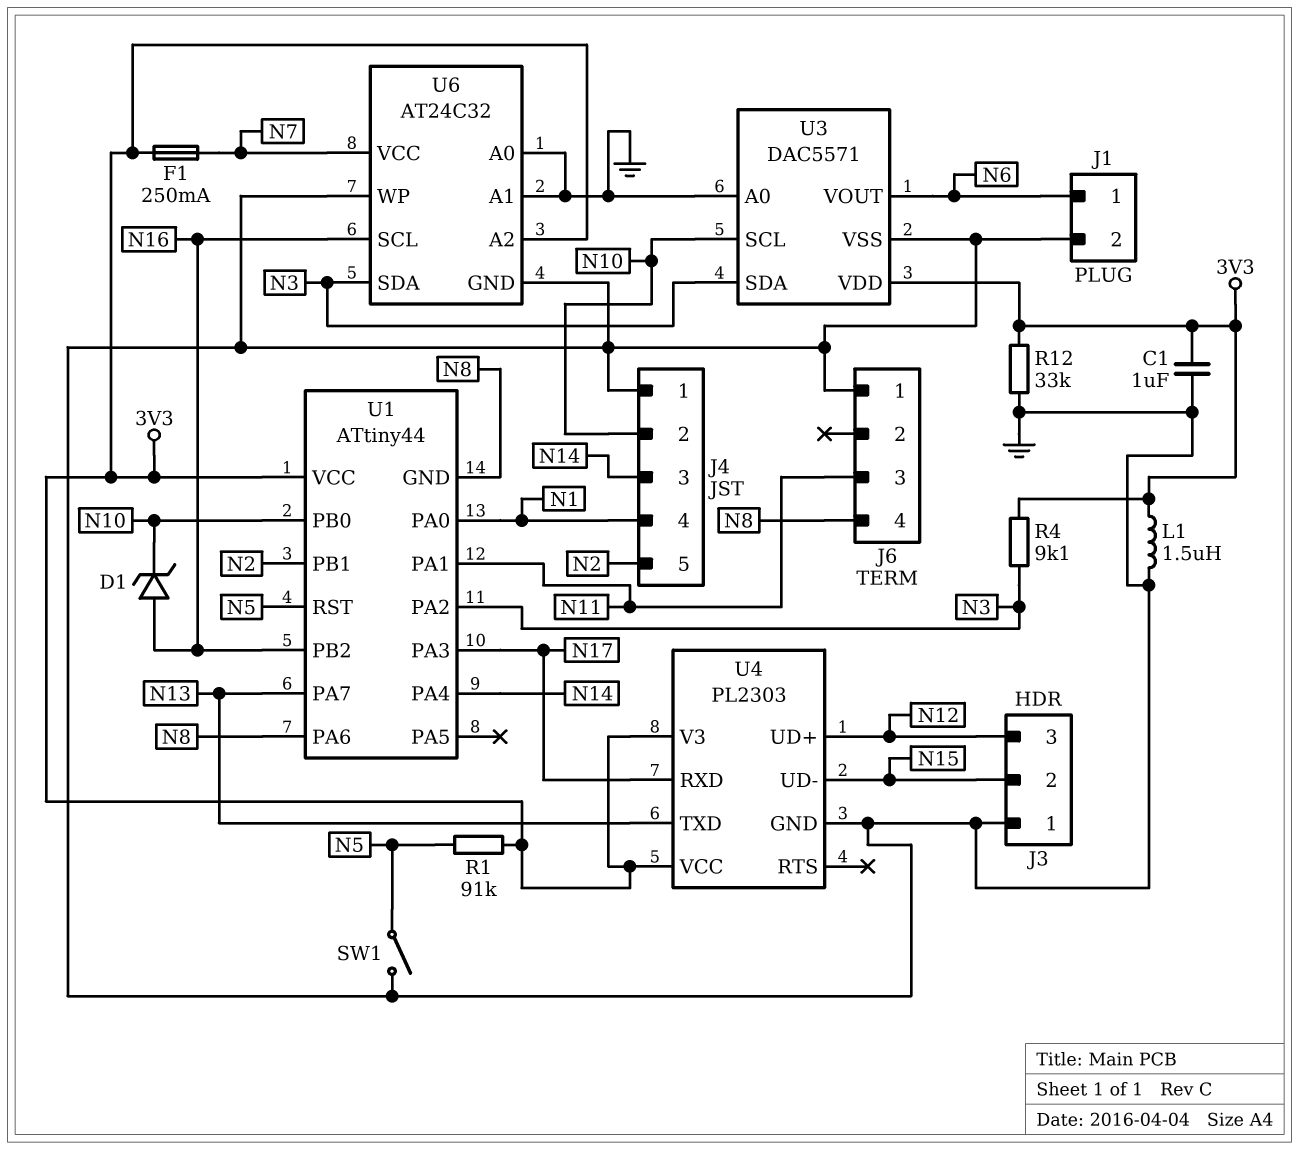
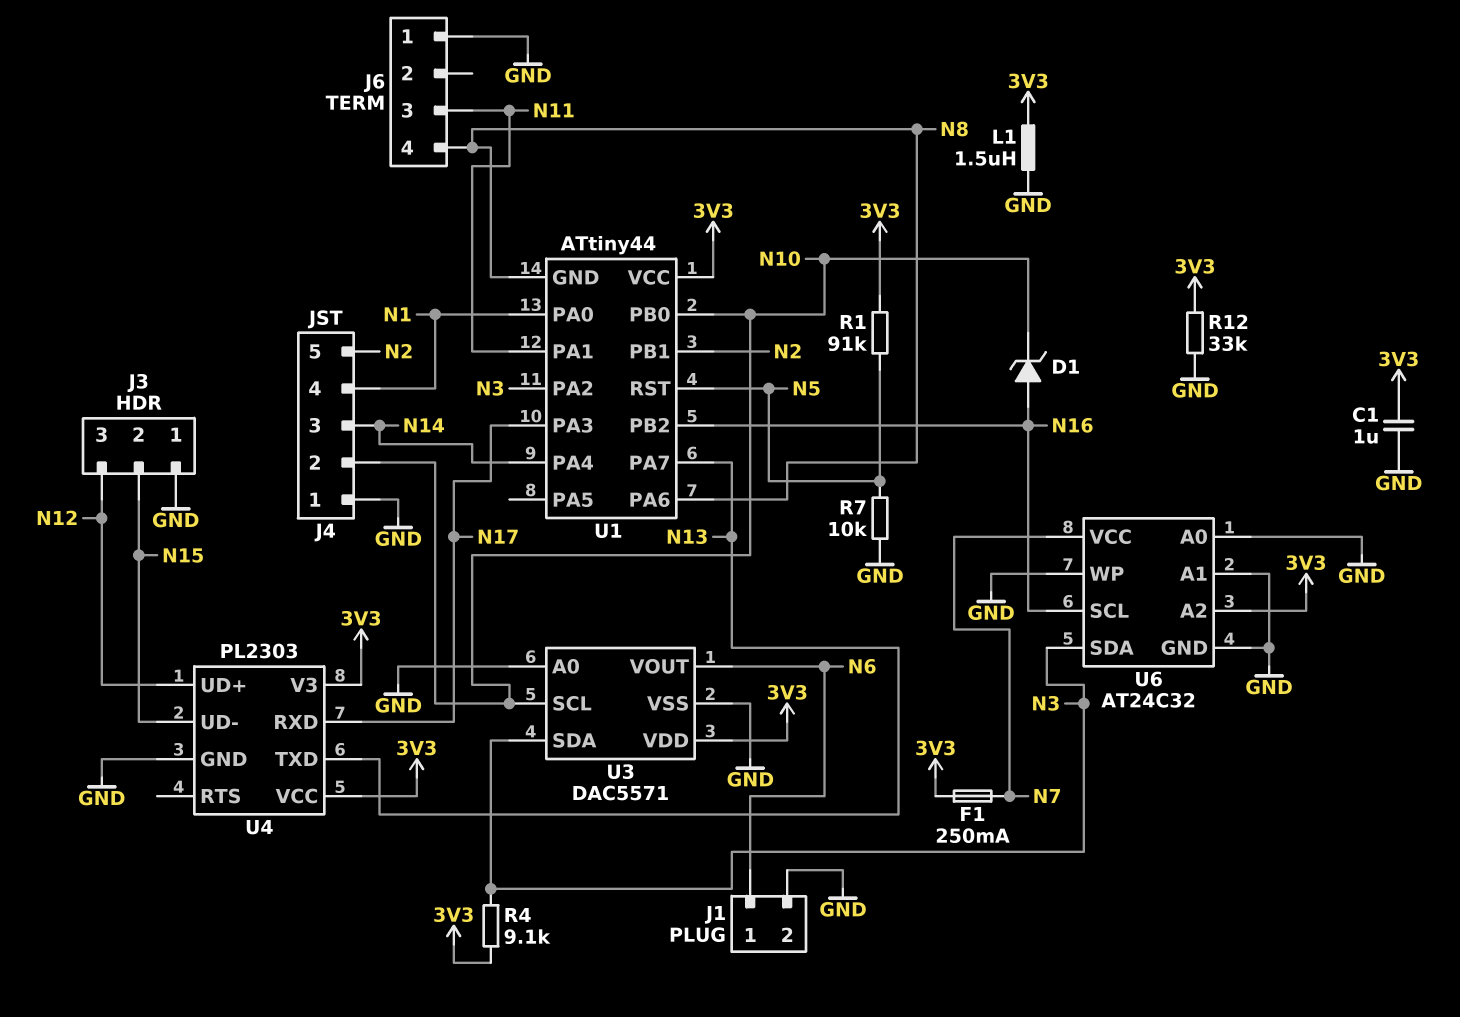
R7: none -> 10k (GND, N5)
SW1: switch (GND, N5) -> none

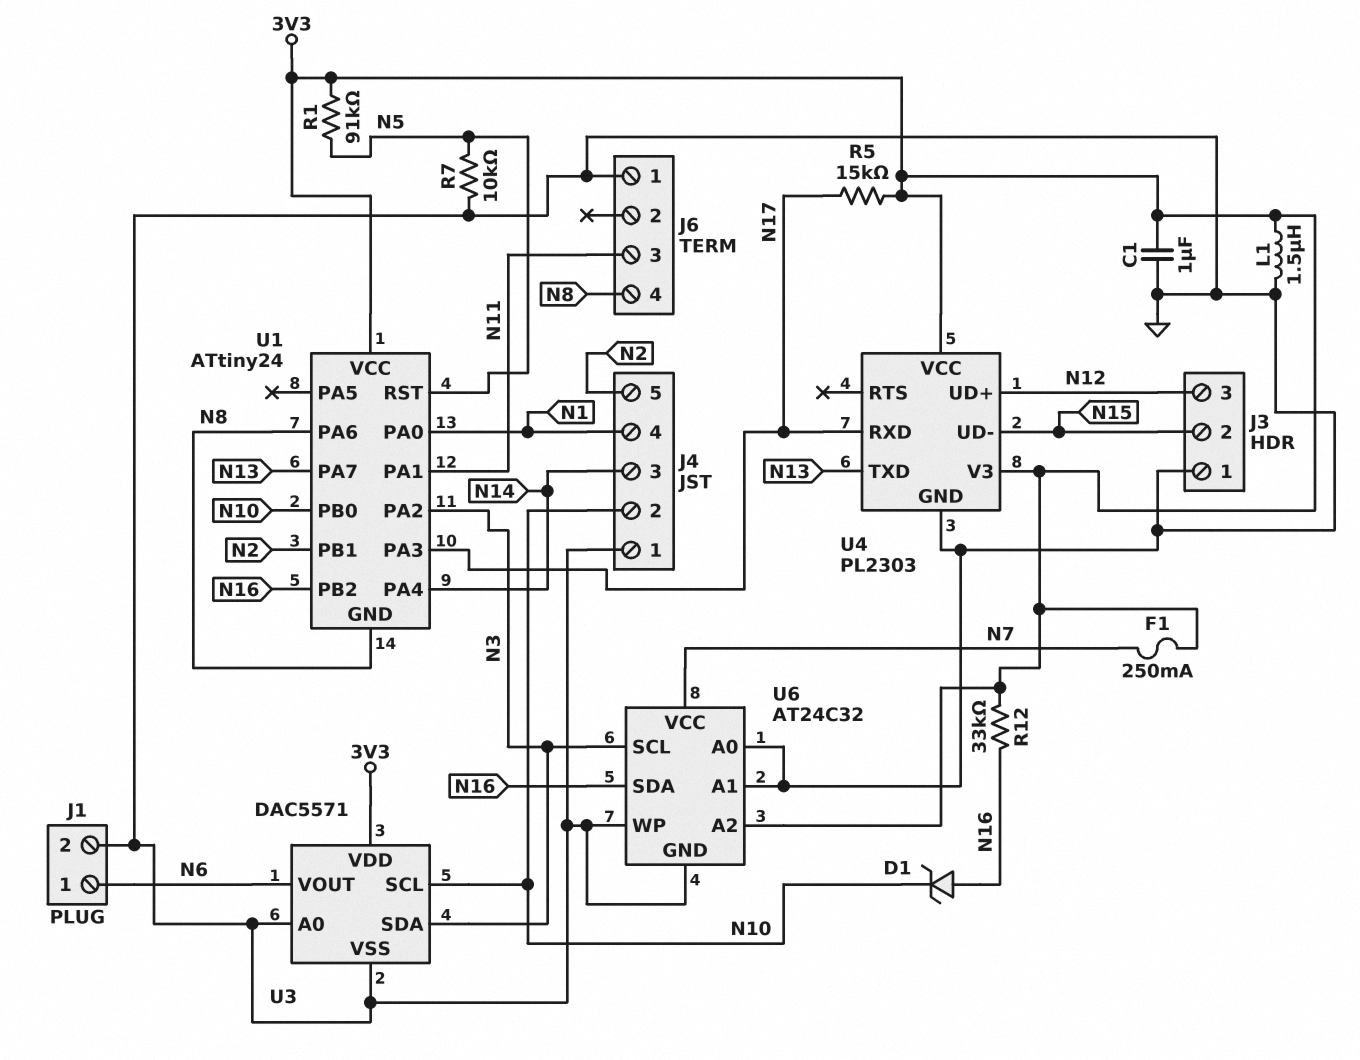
R4: 9.1k (3V3, N3) -> none
R5: none -> 15k (3V3, N17)
R12: 33k (3V3, GND) -> 33k (3V3, N16)
U1: ATtiny44 -> ATtiny24
U6 pin SCL: N16 -> N3
U6 pin SDA: N3 -> N16

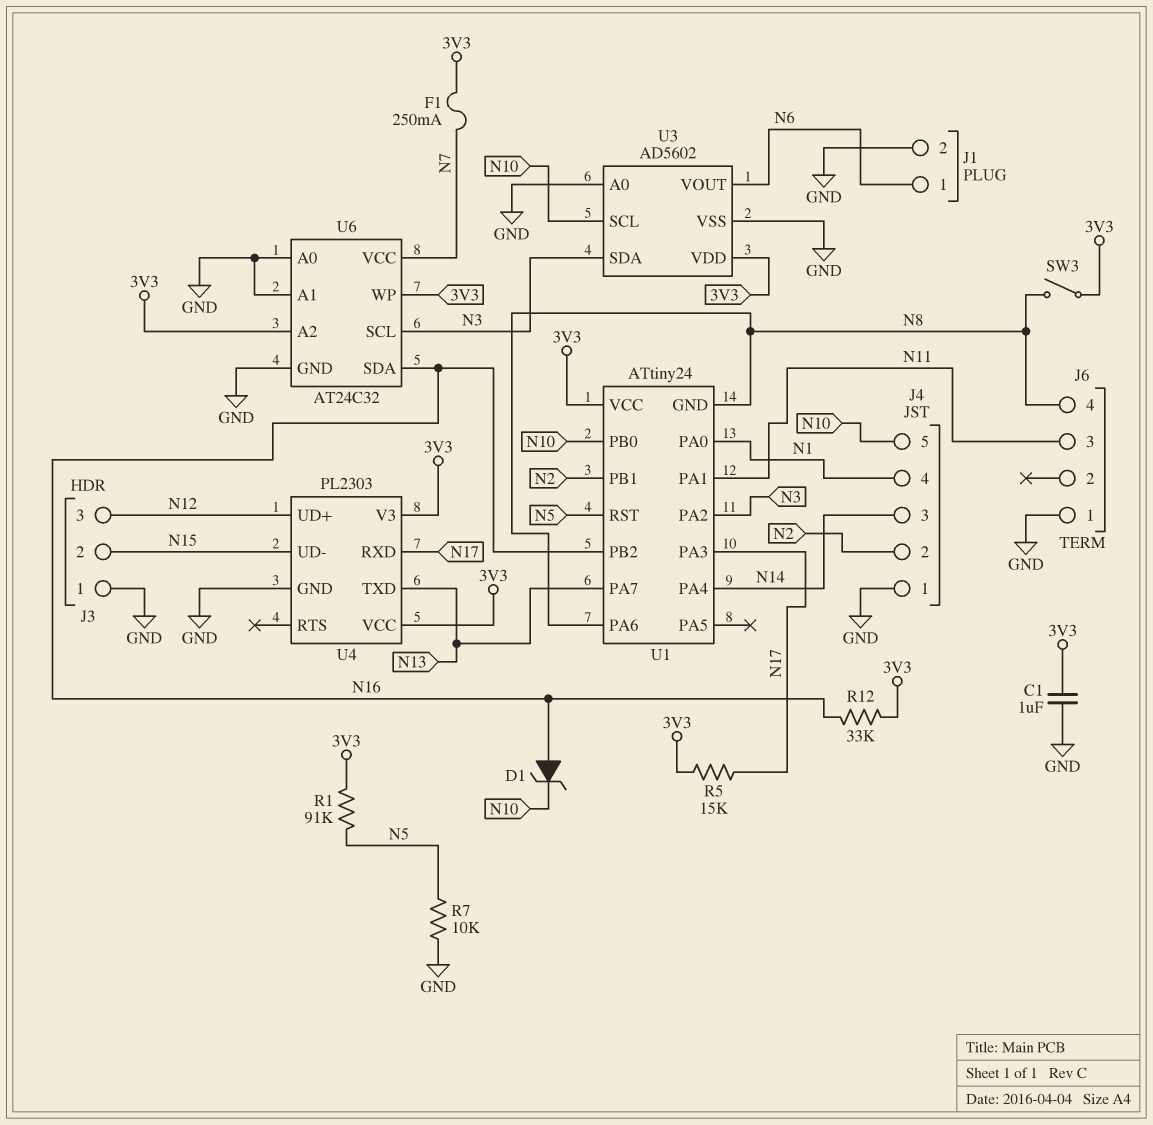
J4 pin 2: N10 -> N2
J4 pin 5: N2 -> N10
L1: 1.5uH (3V3, GND) -> none
SW3: none -> switch (3V3, N8)
U3: DAC5571 -> AD5602
U6 pin WP: GND -> 3V3

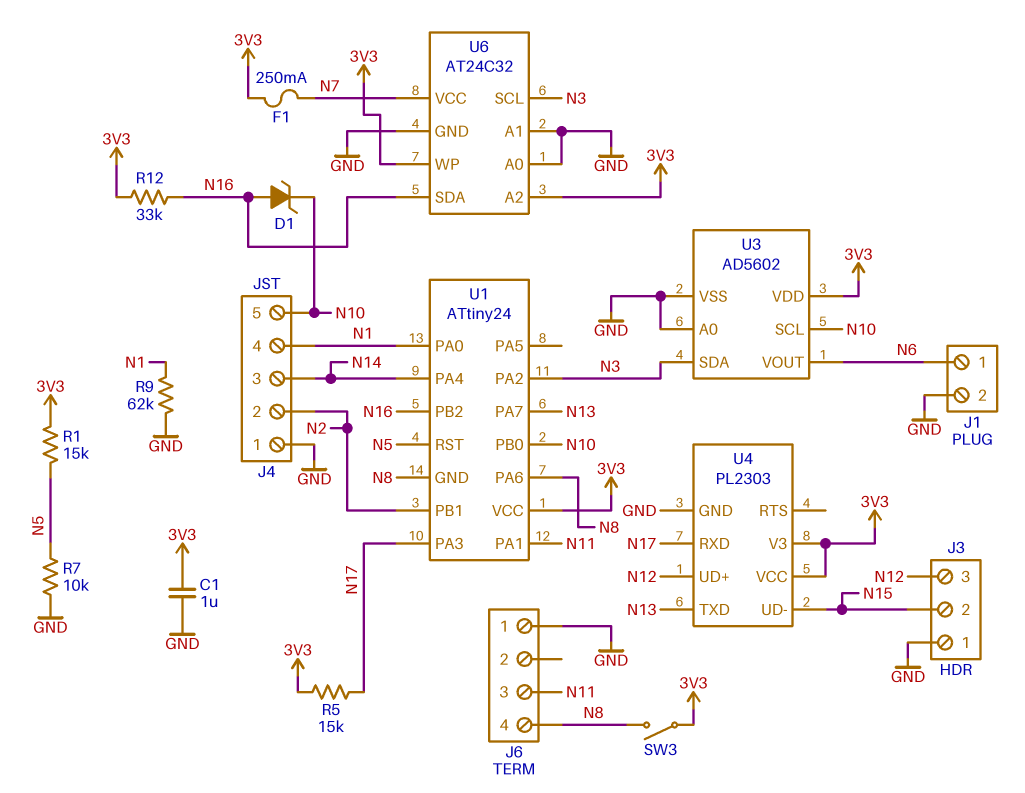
R1: 91k (3V3, N5) -> 15k (3V3, N5)
R9: none -> 62k (GND, N1)

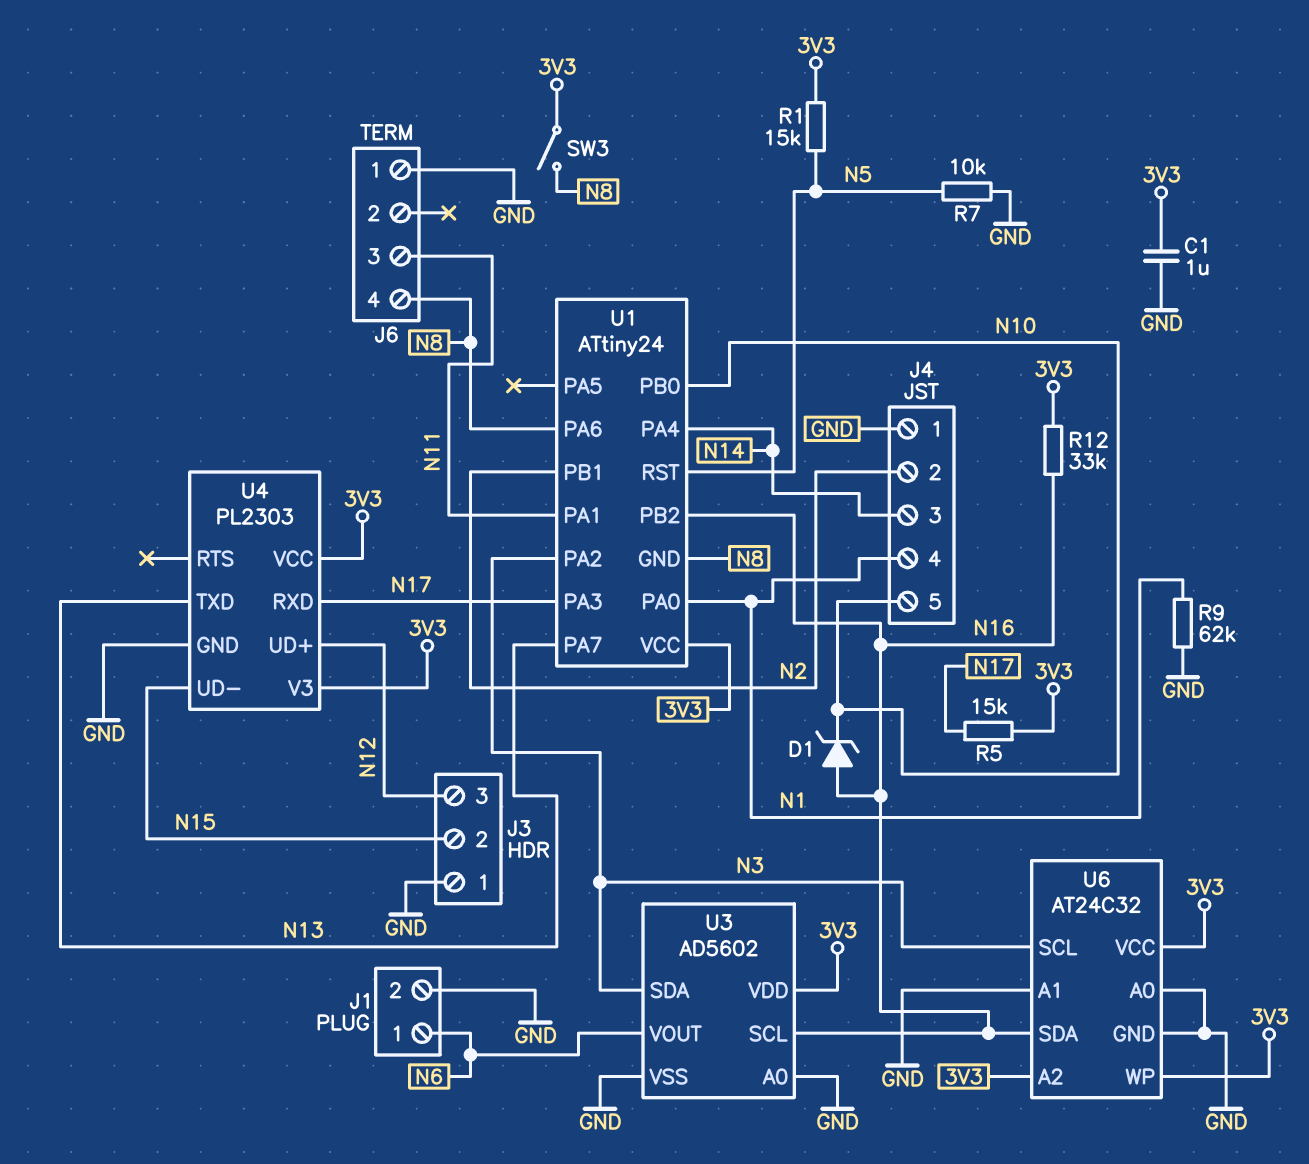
F1: 250mA (3V3, N7) -> none
U3 pin SCL: N10 -> N16
U6 pin VCC: N7 -> 3V3

